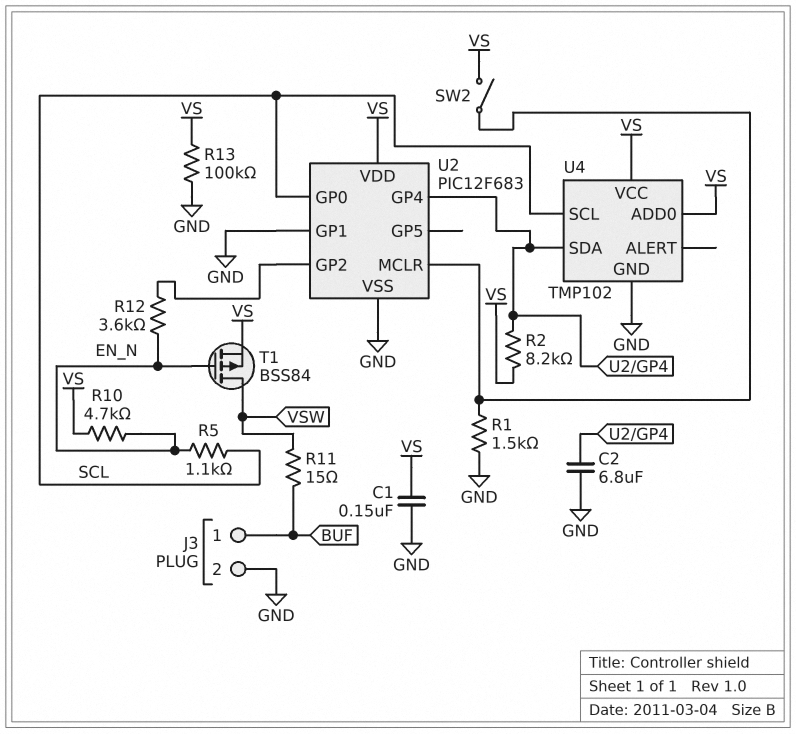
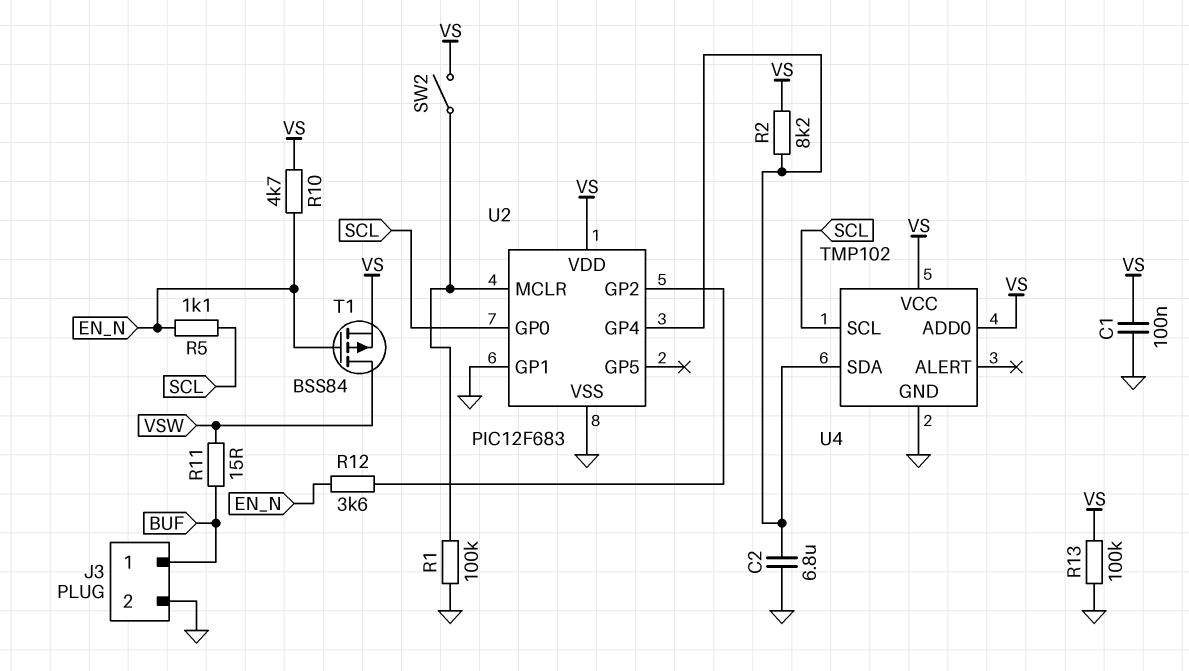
C1: 150nF (GND, VS) -> 100nF (GND, VS)
R1: 1.5k (GND, U2/MCLR) -> 100k (GND, U2/MCLR)

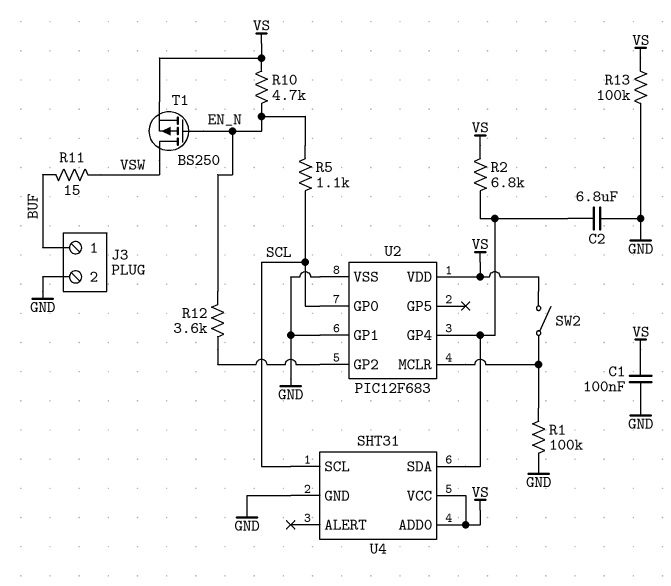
R2: 8.2k (U2/GP4, VS) -> 6.8k (U2/GP4, VS)
T1: PMOS BSS84 (G EN_N, D VSW, S VS) -> PMOS BS250 (G EN_N, D VSW, S VS)
U4: TMP102 -> SHT31

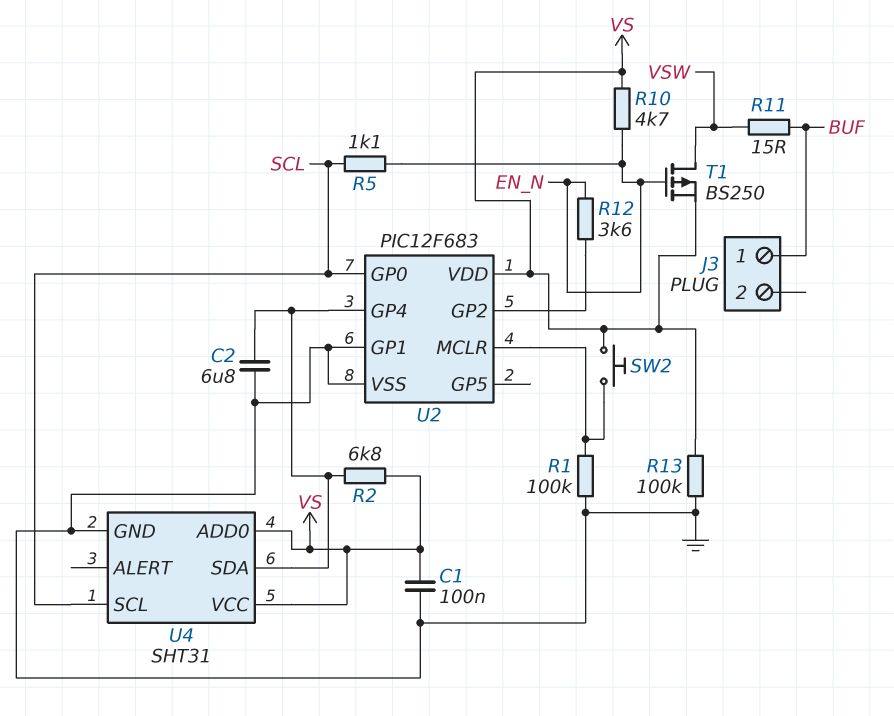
J3 pin 2: GND -> none
SW2: switch (U2/MCLR, VS) -> button (U2/MCLR, VS)

